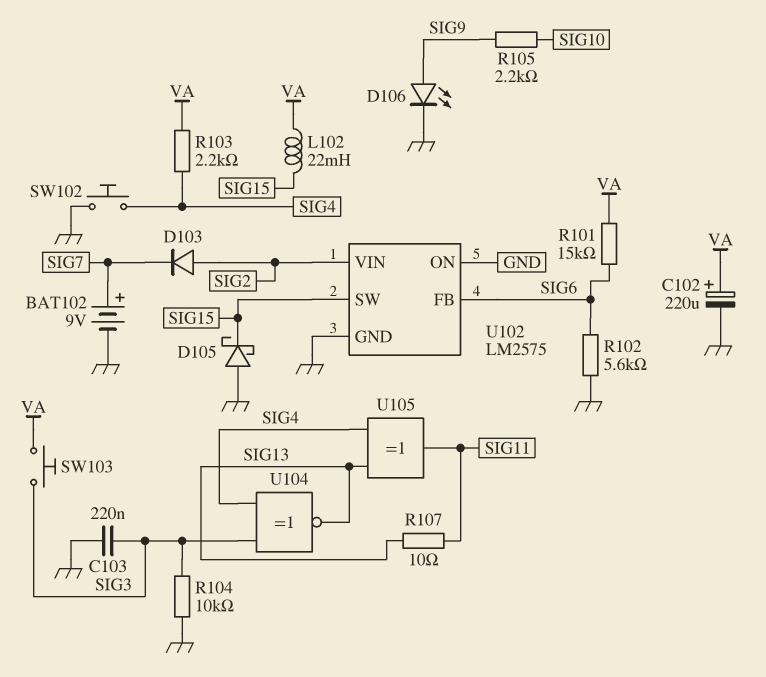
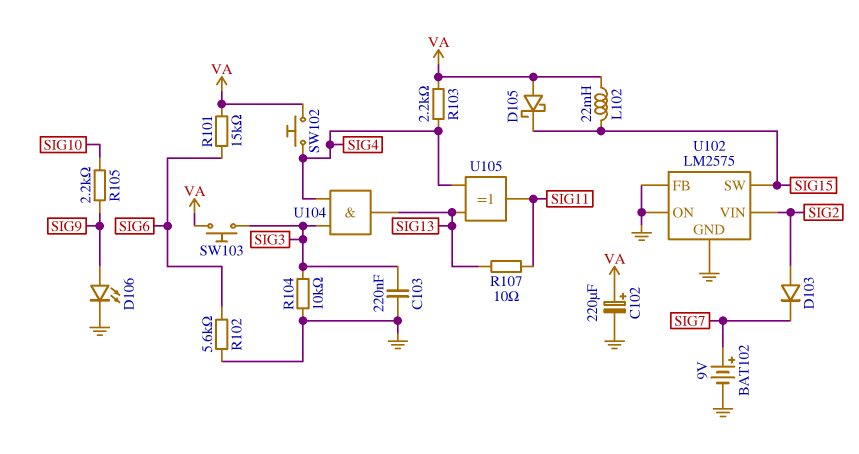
D105: schottky (A GND, K SIG15) -> schottky (A VA, K SIG15)
SW102: button (GND, SIG4) -> button (SIG4, VA)
U102 pin FB: SIG6 -> GND
U104: XNOR (in SIG3, in SIG4, out SIG13) -> AND (in SIG3, in SIG4, out SIG13)

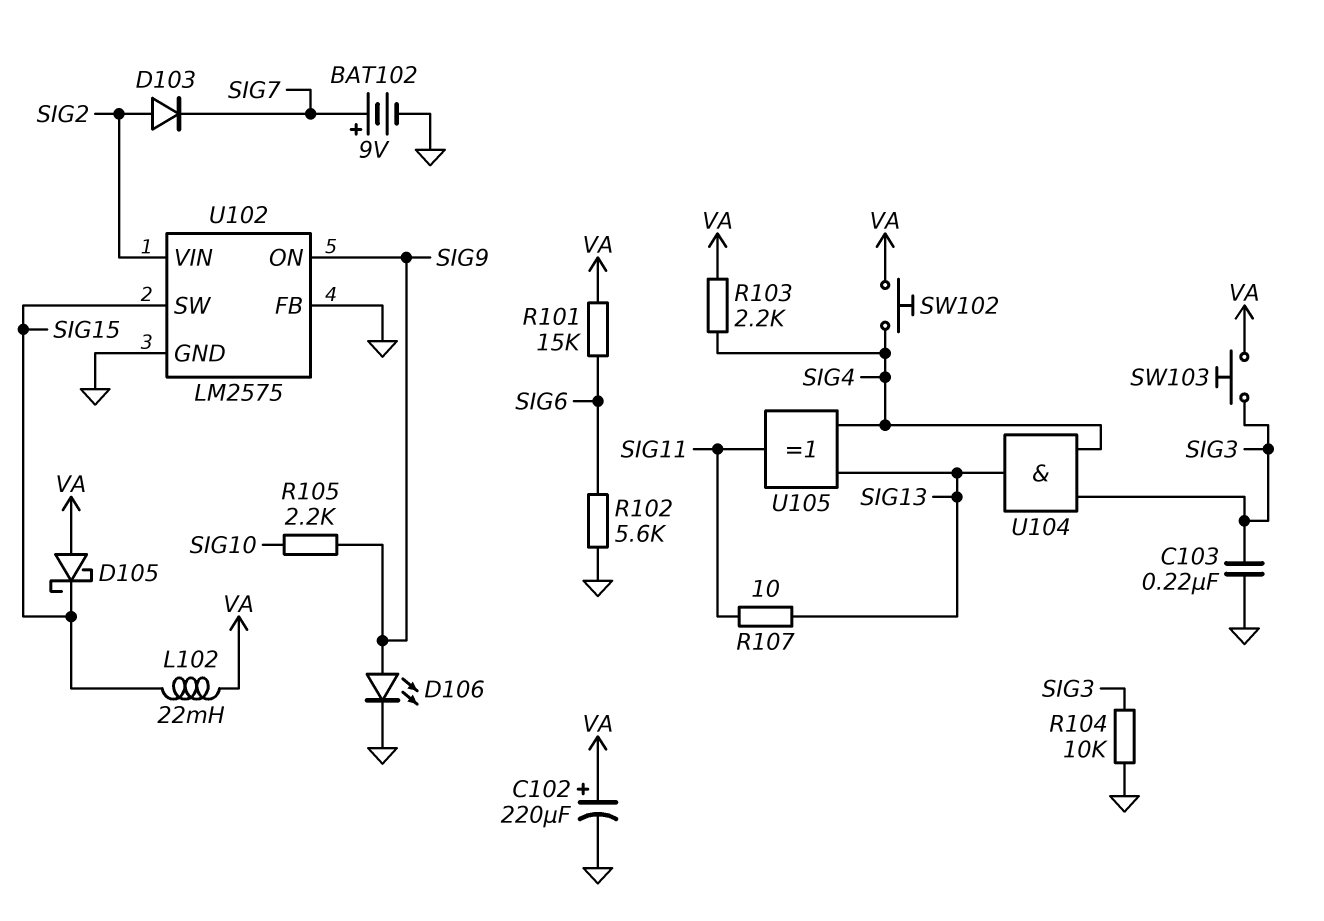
U102 pin ON: GND -> SIG9

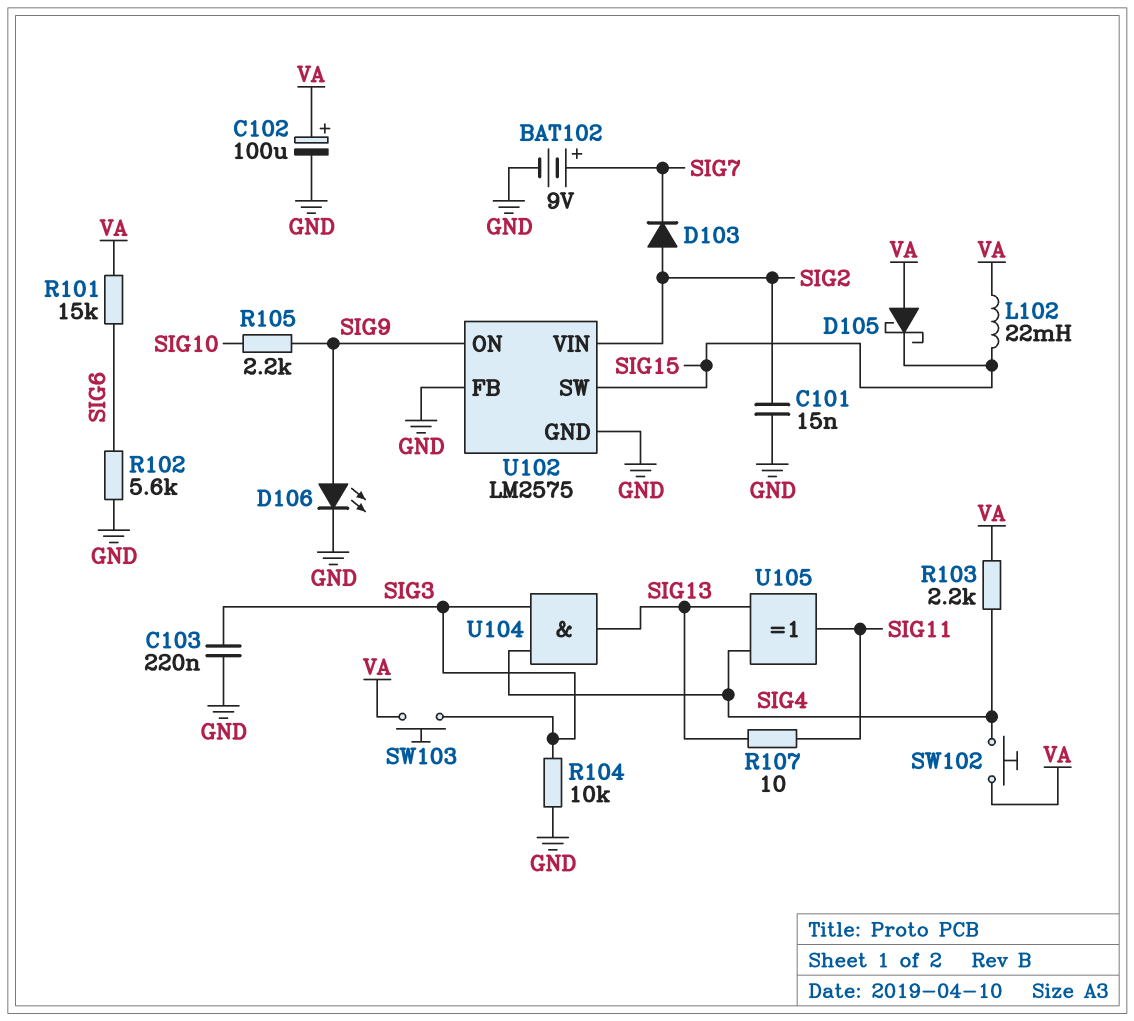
C101: none -> 15nF (GND, SIG2)
C102: 220uF (plus VA, minus GND) -> 100uF (plus VA, minus GND)

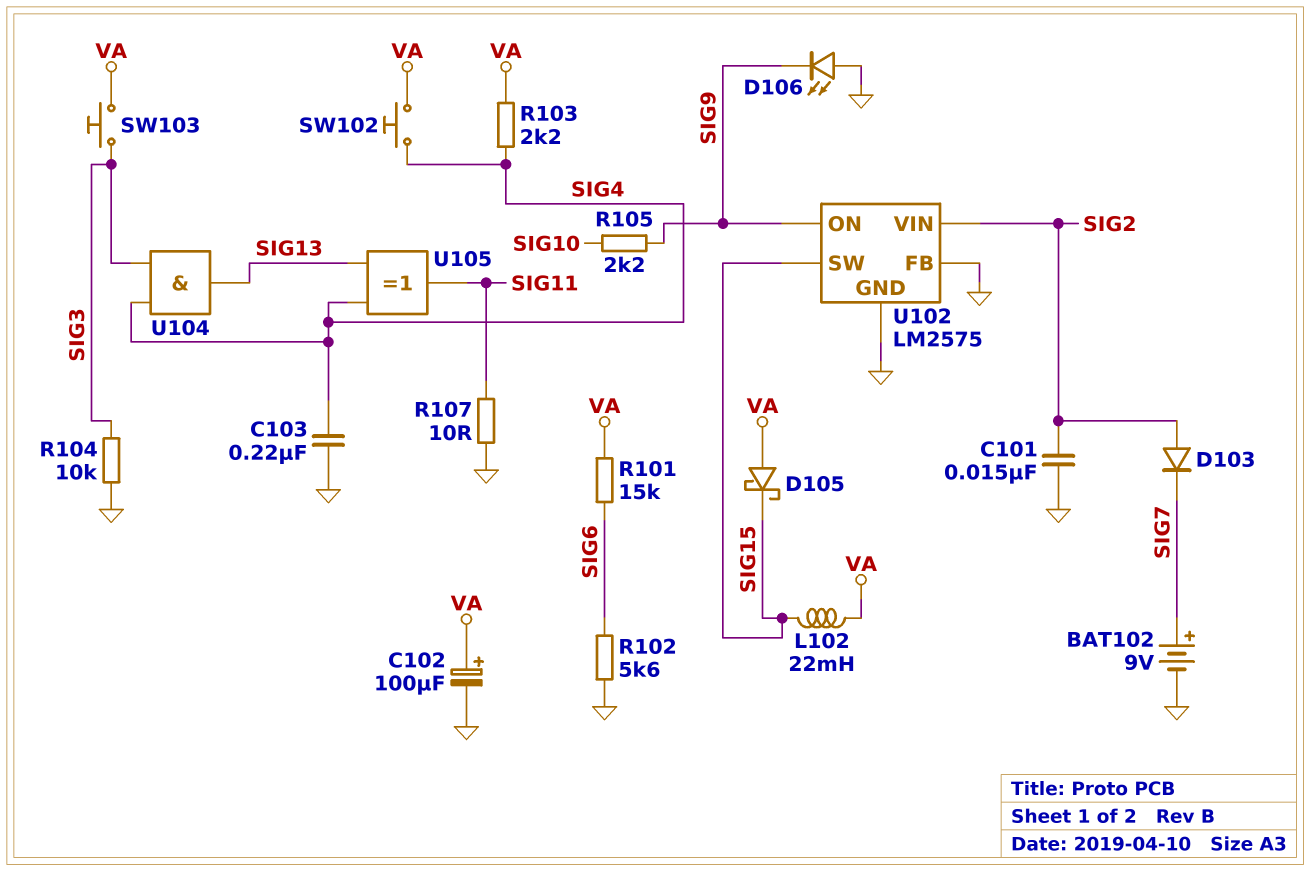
C103: 220nF (GND, SIG3) -> 220nF (GND, SIG4)
D106: LED (A SIG9, K GND) -> LED (A GND, K SIG9)
R107: 10 (SIG11, SIG13) -> 10 (GND, SIG11)

